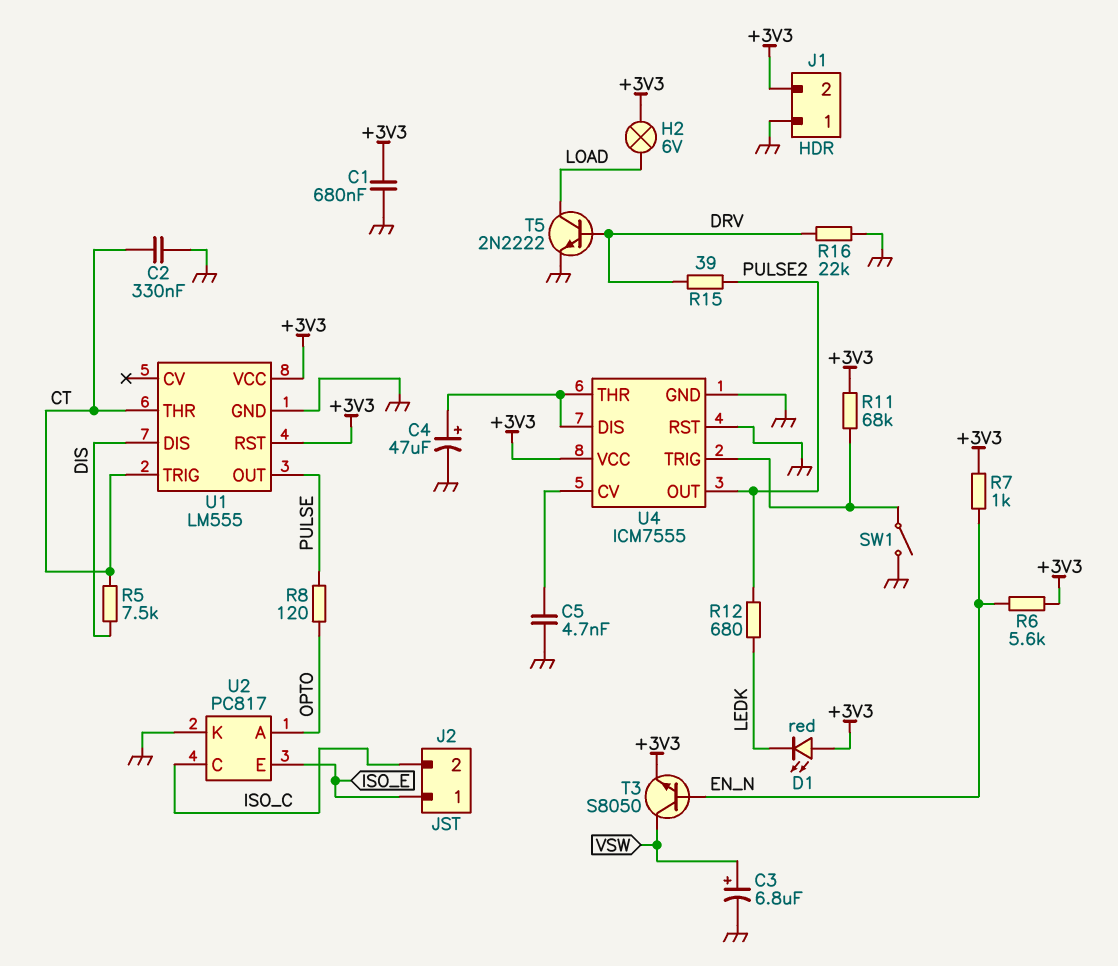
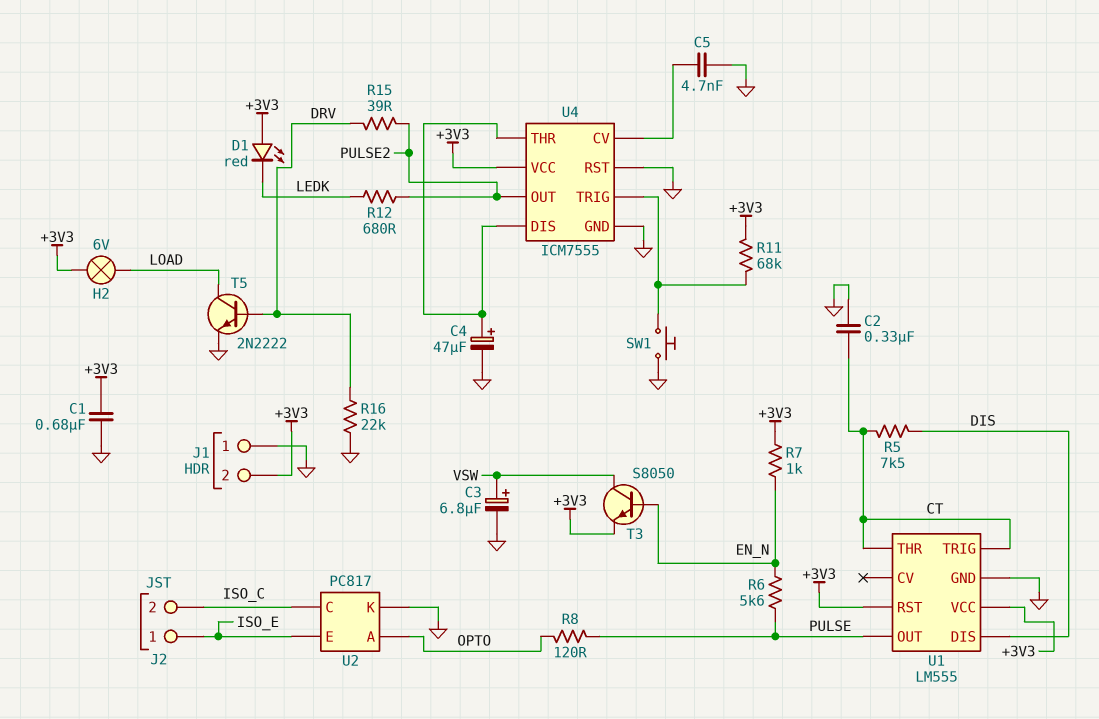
R6: 5.6k (+3V3, EN_N) -> 5.6k (EN_N, PULSE)
SW1: switch (GND, U4/TRIG) -> button (GND, U4/TRIG)

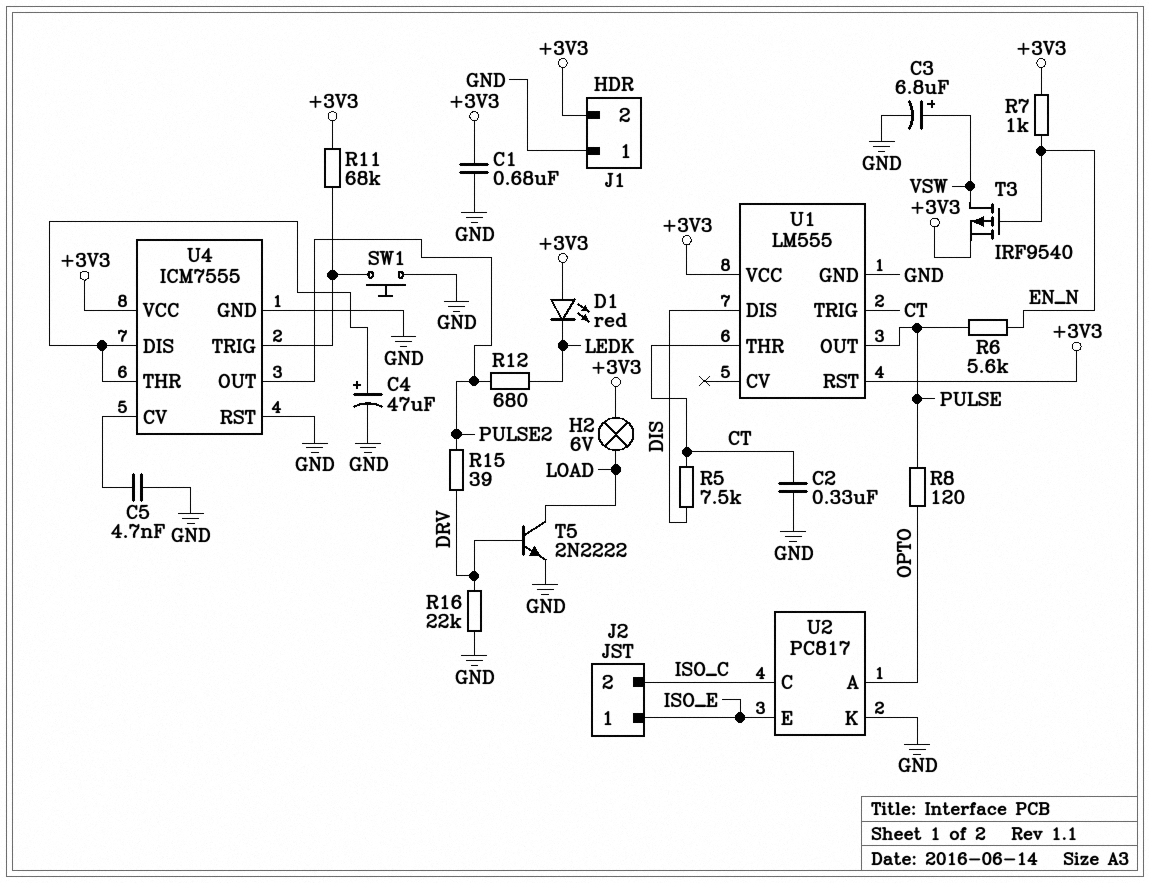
T3: NPN S8050 (B EN_N, C VSW, E +3V3) -> PMOS IRF9540 (G EN_N, D VSW, S +3V3)

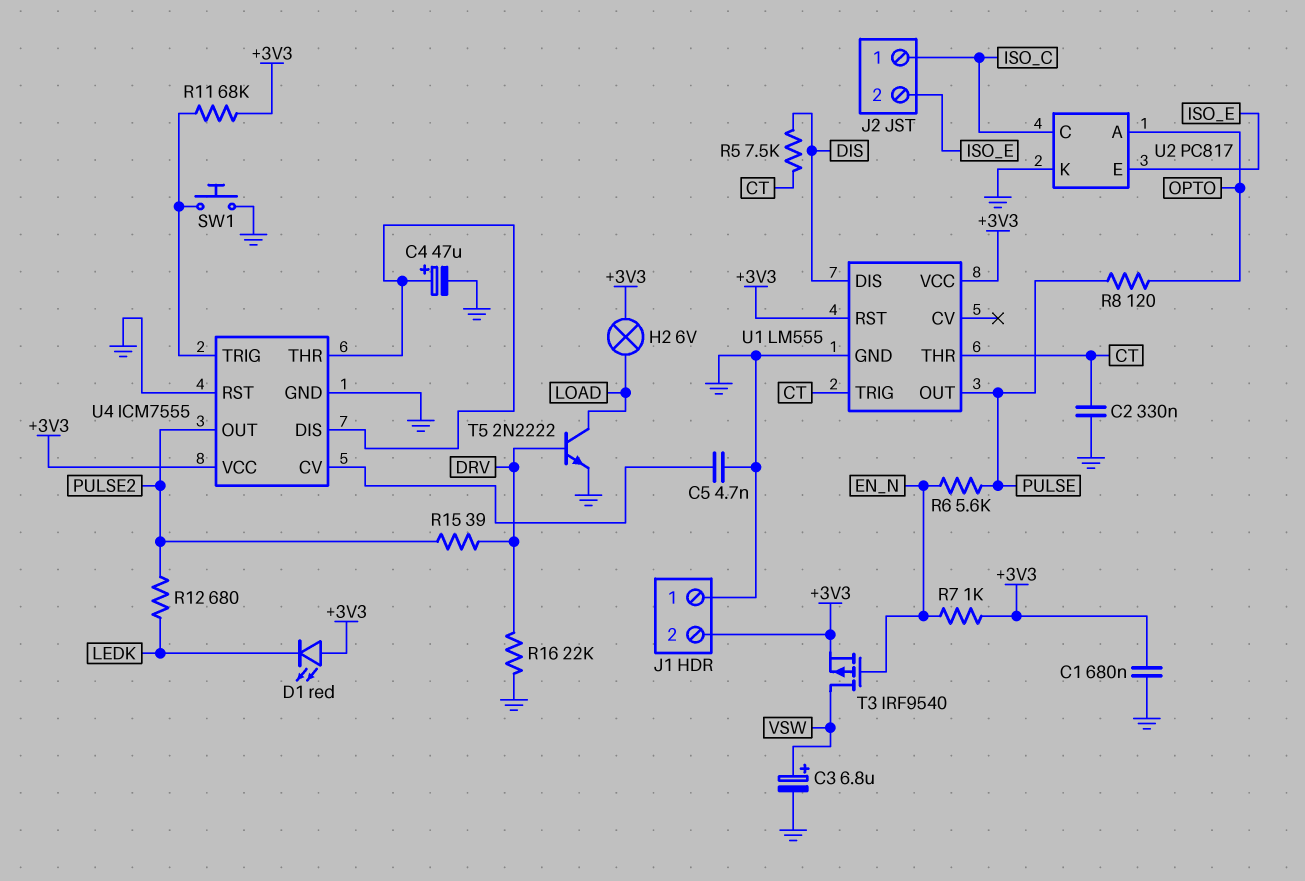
J2 pin 1: ISO_E -> ISO_C
J2 pin 2: ISO_C -> ISO_E

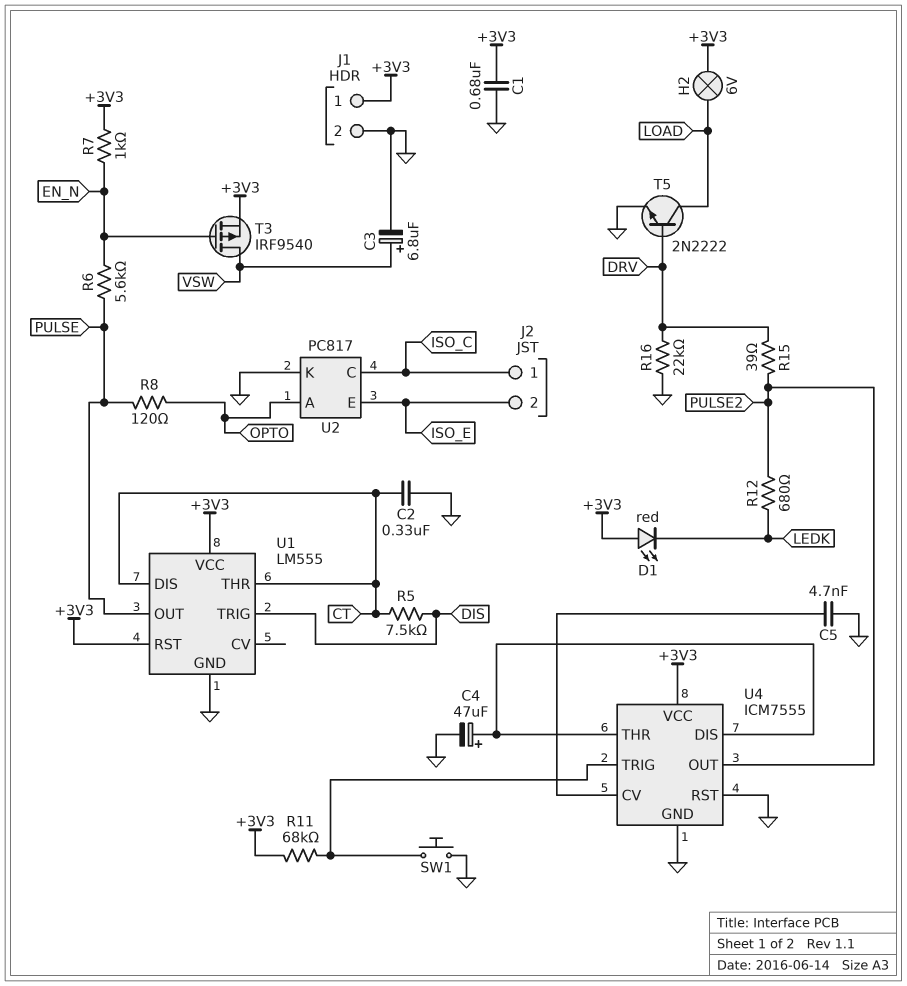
J1 pin 1: GND -> +3V3
J1 pin 2: +3V3 -> GND
U1 pin DIS: DIS -> CT
U1 pin TRIG: CT -> DIS

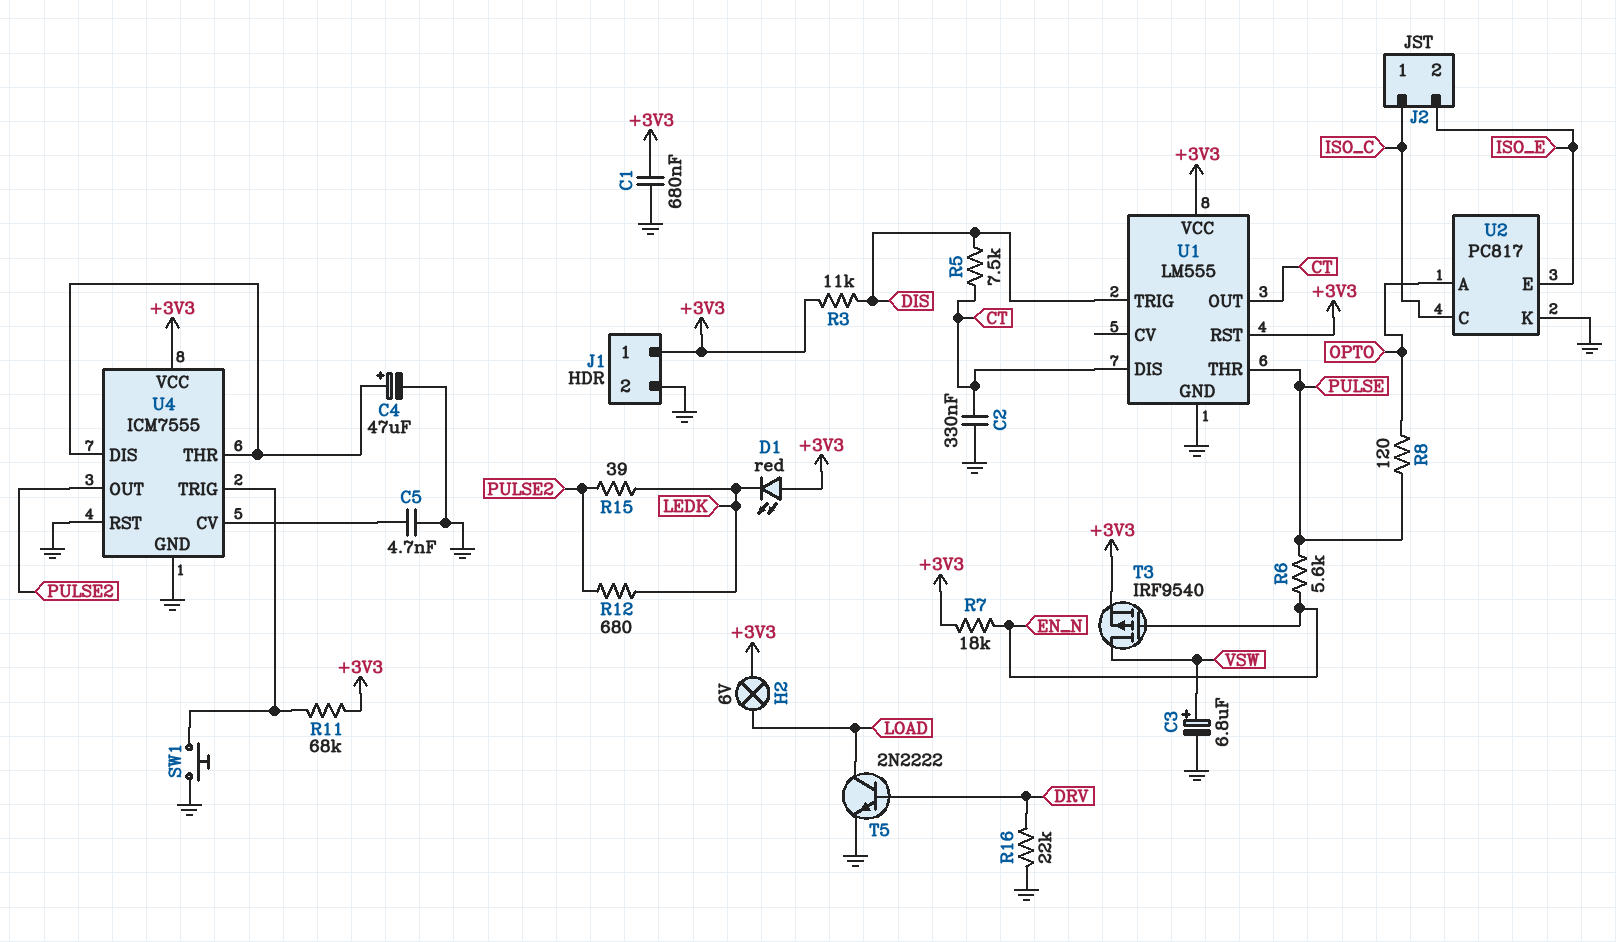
R3: none -> 11k (+3V3, DIS)
R7: 1k (+3V3, EN_N) -> 18k (+3V3, EN_N)
R15: 39 (DRV, PULSE2) -> 39 (LEDK, PULSE2)
U1 pin OUT: PULSE -> CT
U1 pin THR: CT -> PULSE

